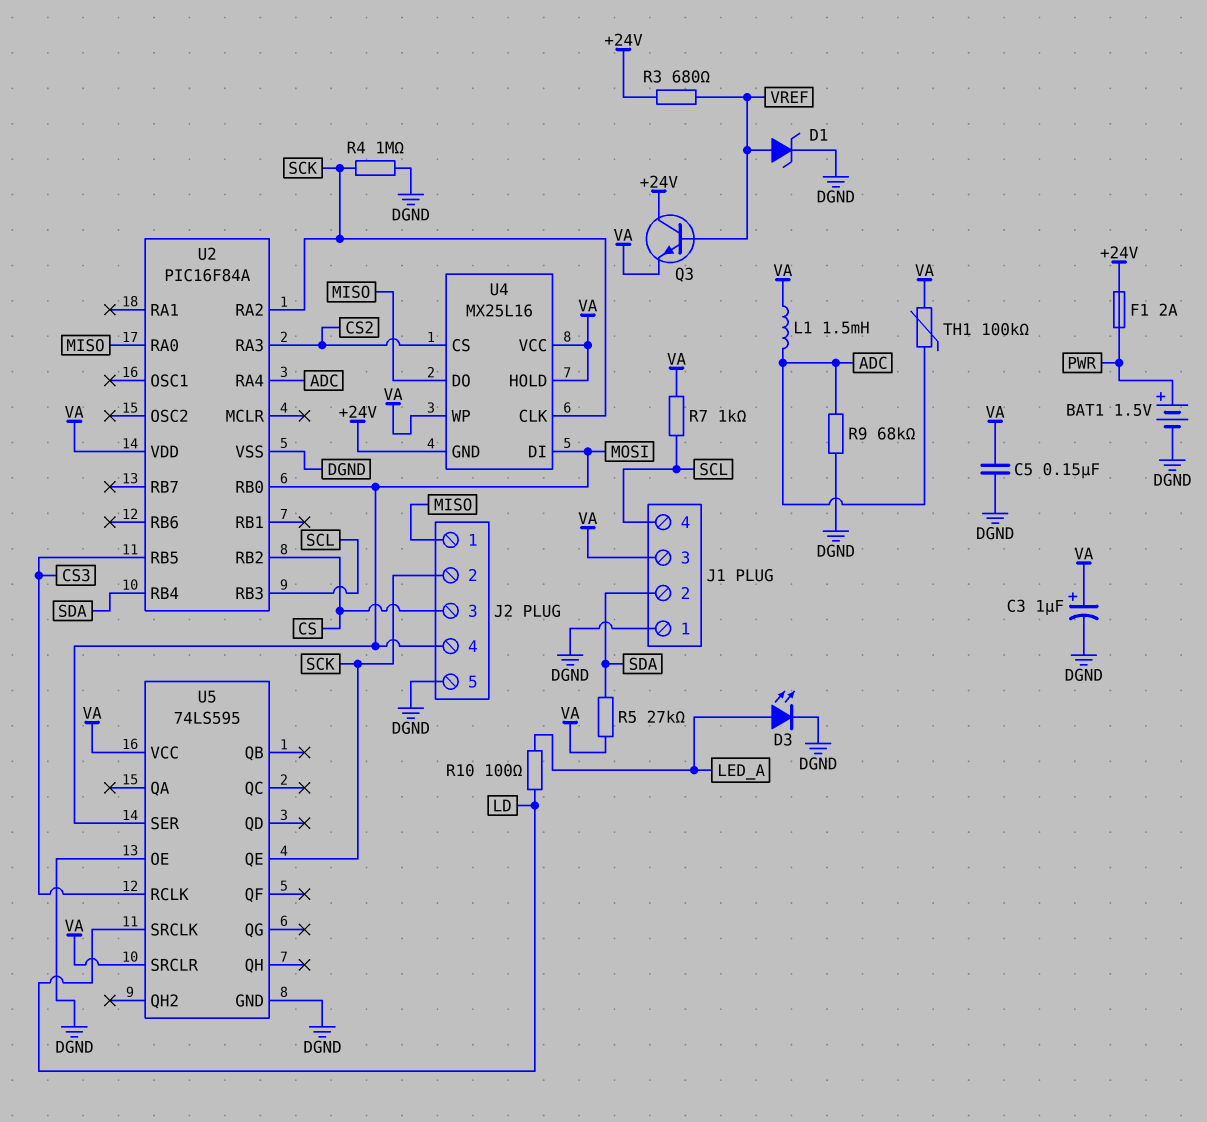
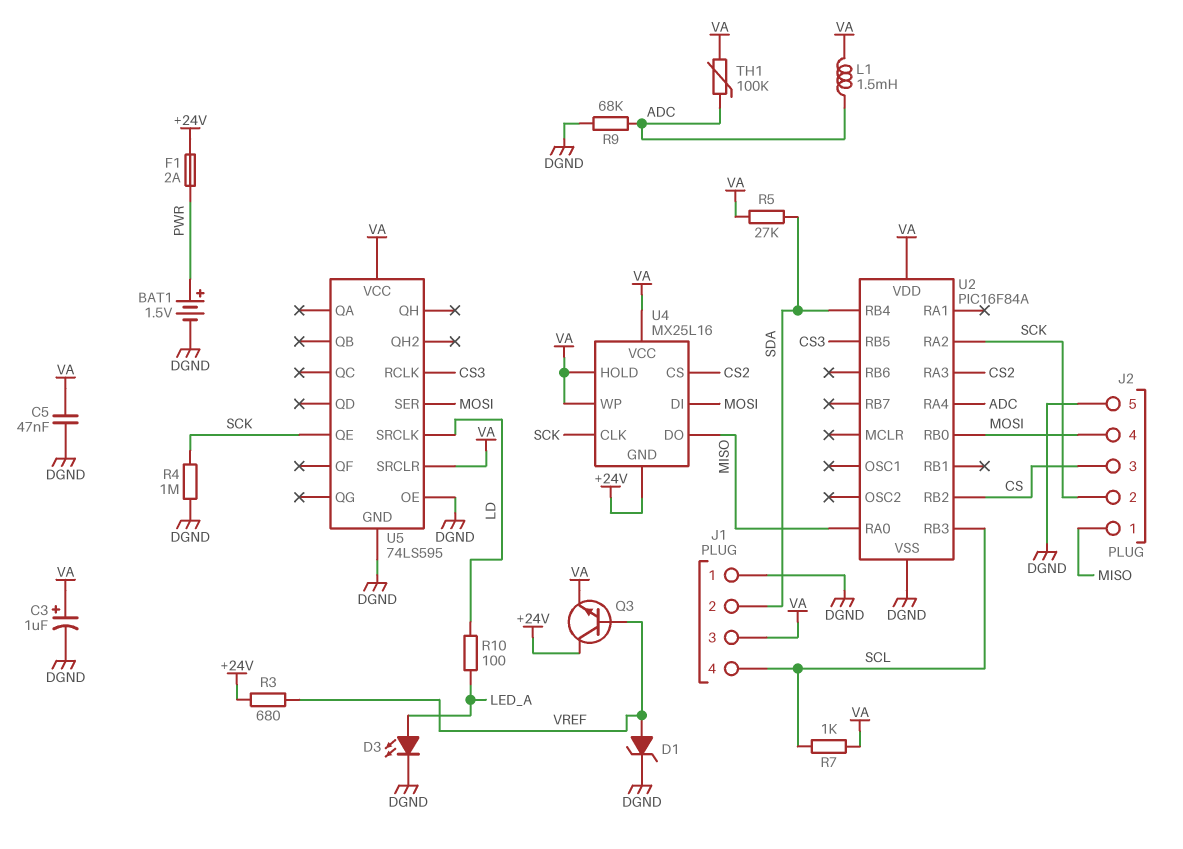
C5: 150nF (DGND, VA) -> 47nF (DGND, VA)

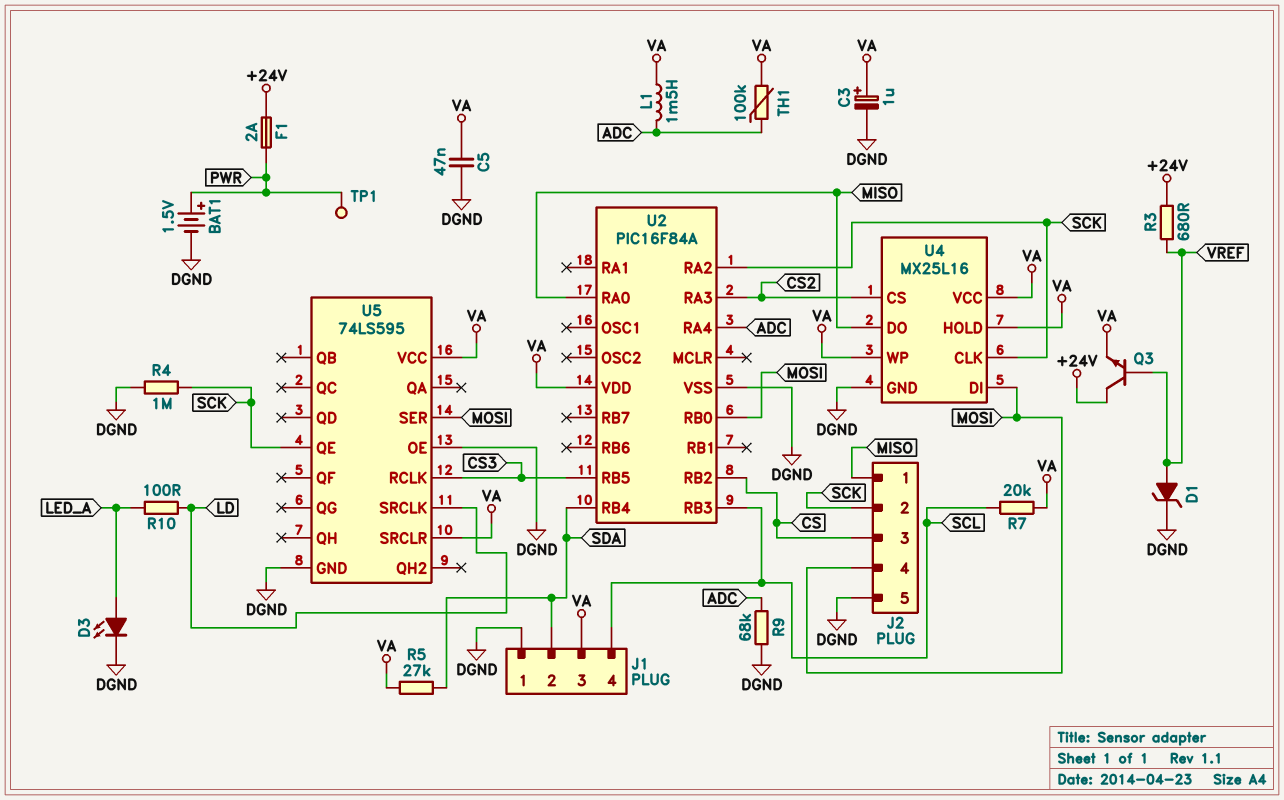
R7: 1k (SCL, VA) -> 20k (SCL, VA)
TP1: none -> test point (PWR)
U4 pin GND: +24V -> DGND

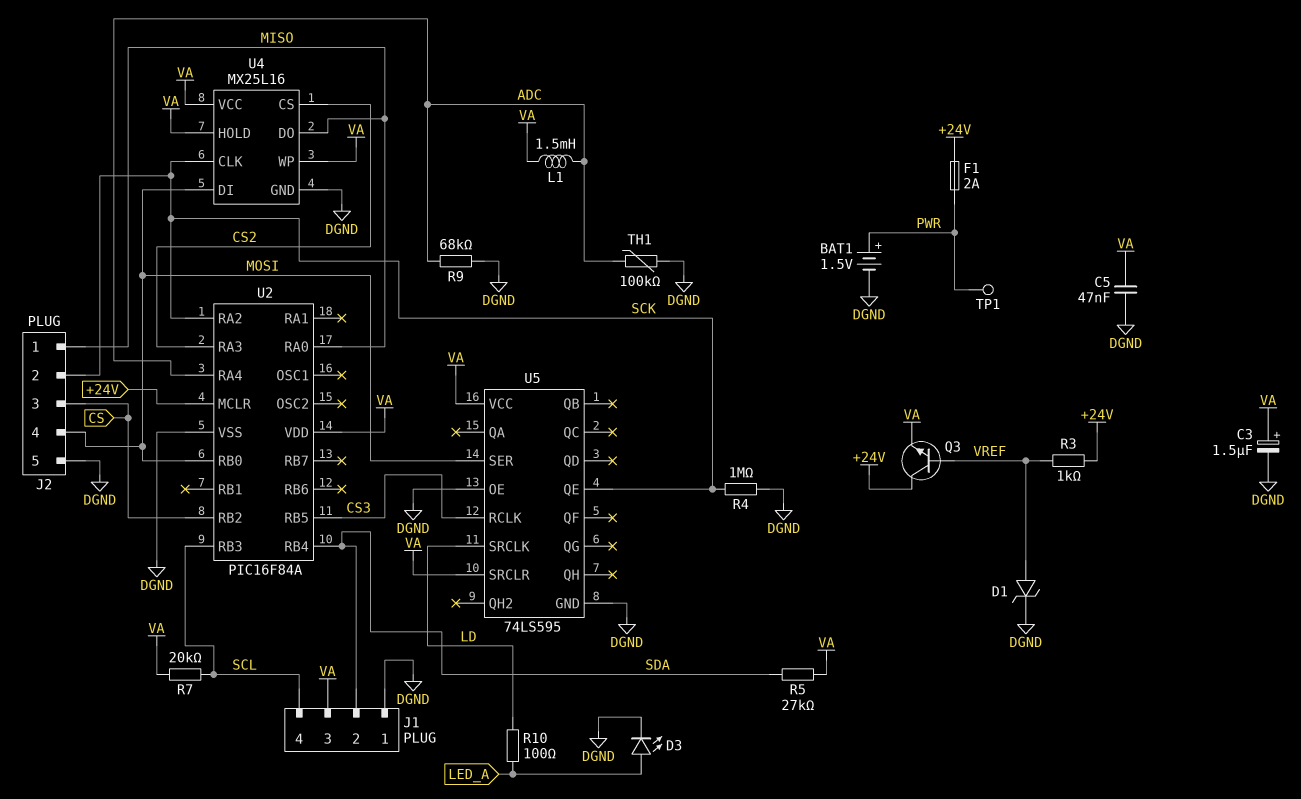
C3: 1uF (plus VA, minus DGND) -> 1.5uF (plus VA, minus DGND)
R3: 680 (+24V, VREF) -> 1k (+24V, VREF)
TH1: 100k (ADC, VA) -> 100k (ADC, DGND)
U2 pin MCLR: none -> +24V

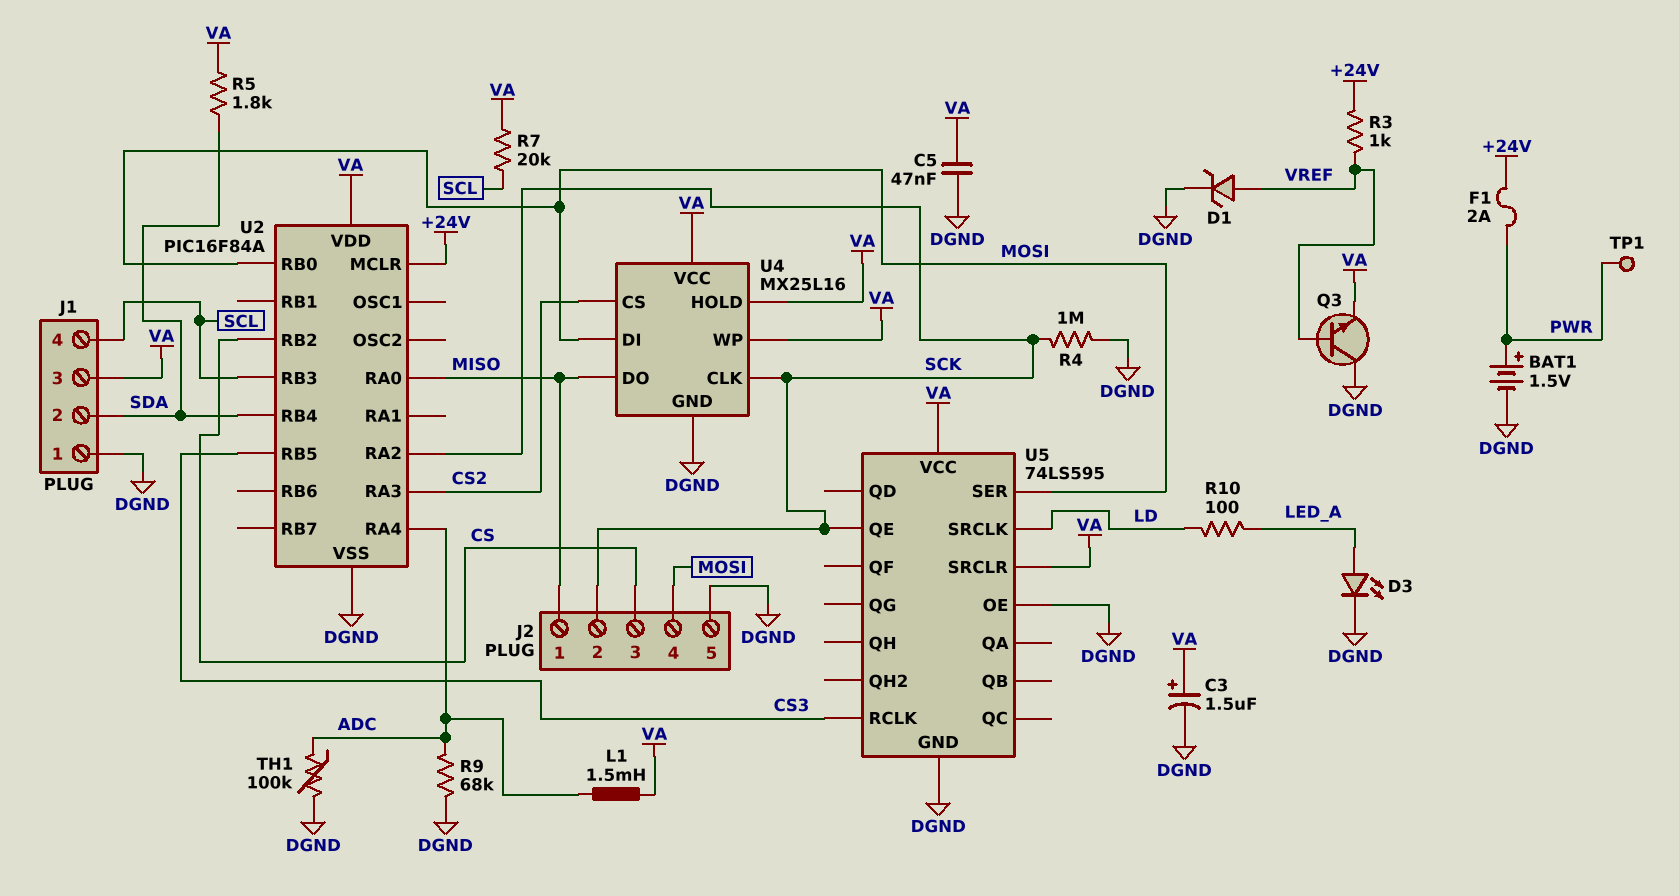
Q3: NPN (B VREF, C +24V, E VA) -> NPN (B VREF, C DGND, E VA)
R5: 27k (SDA, VA) -> 1.8k (SDA, VA)

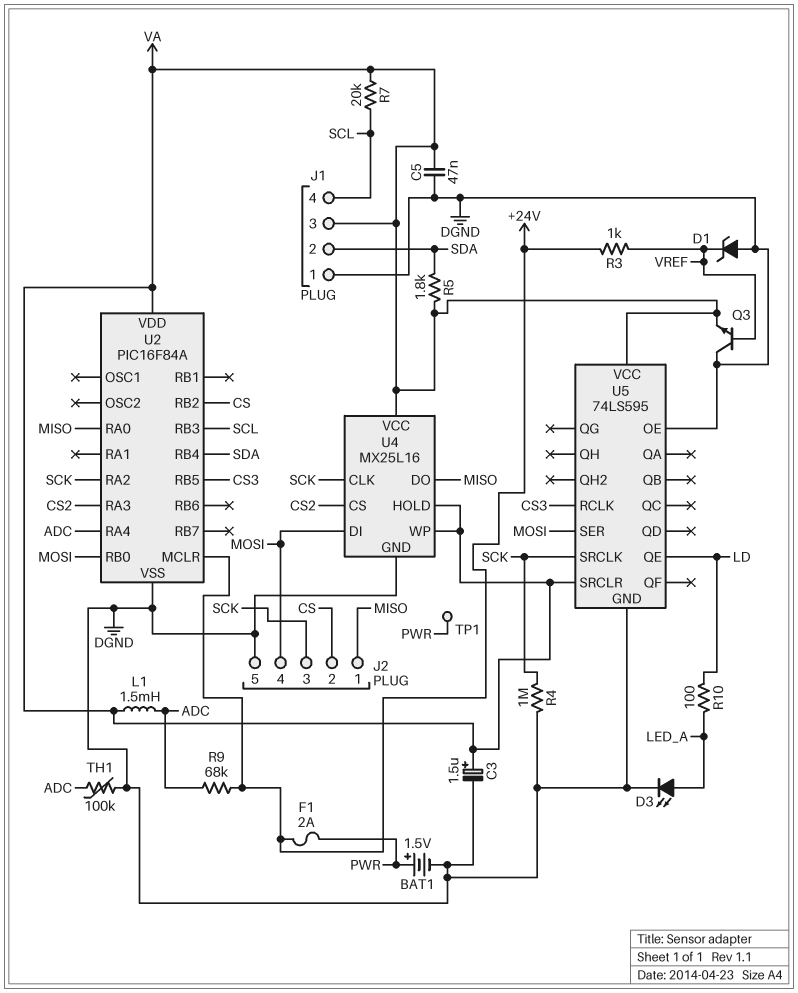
D1: zener (A VREF, K DGND) -> zener (A DGND, K VREF)
J2 pin 2: SCK -> CS
J2 pin 3: CS -> SCK
R9: 68k (ADC, DGND) -> 68k (+24V, ADC)
U5 pin QE: SCK -> LD
U5 pin SRCLK: LD -> SCK

